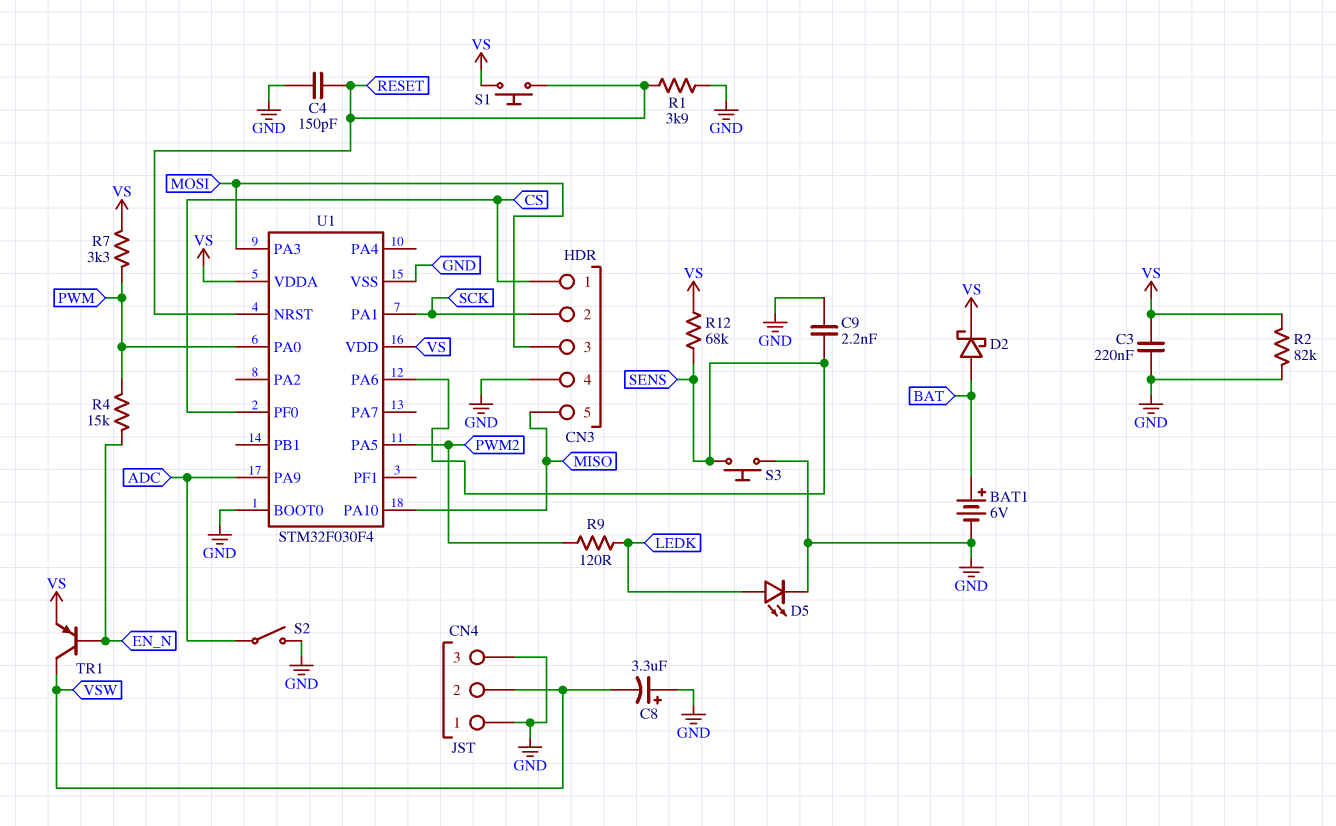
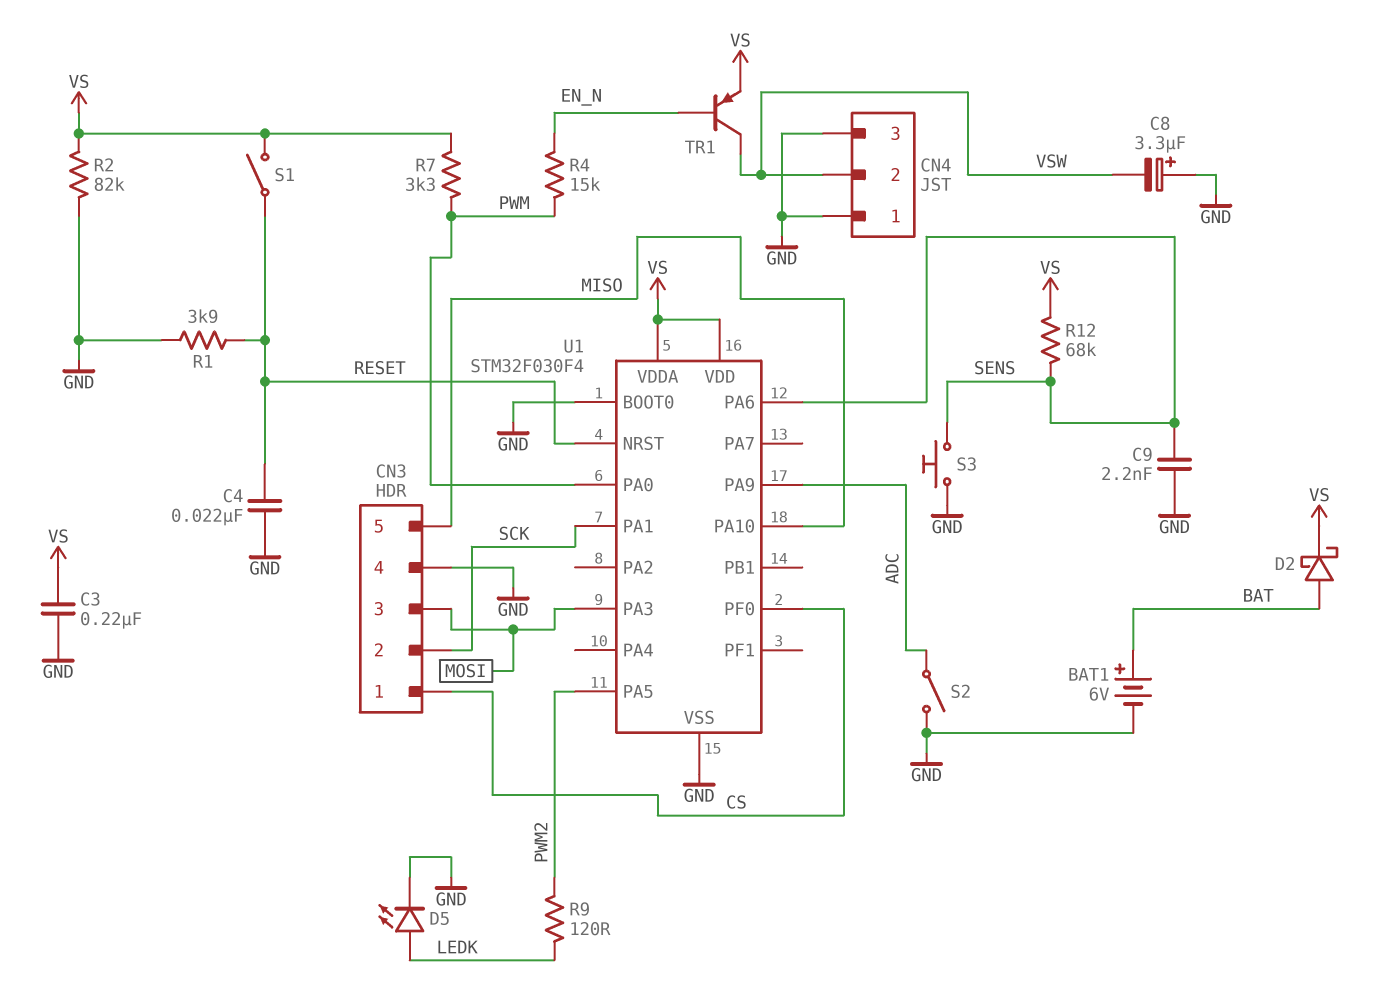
C4: 150pF (GND, RESET) -> 22nF (GND, RESET)
S1: button (RESET, VS) -> switch (RESET, VS)

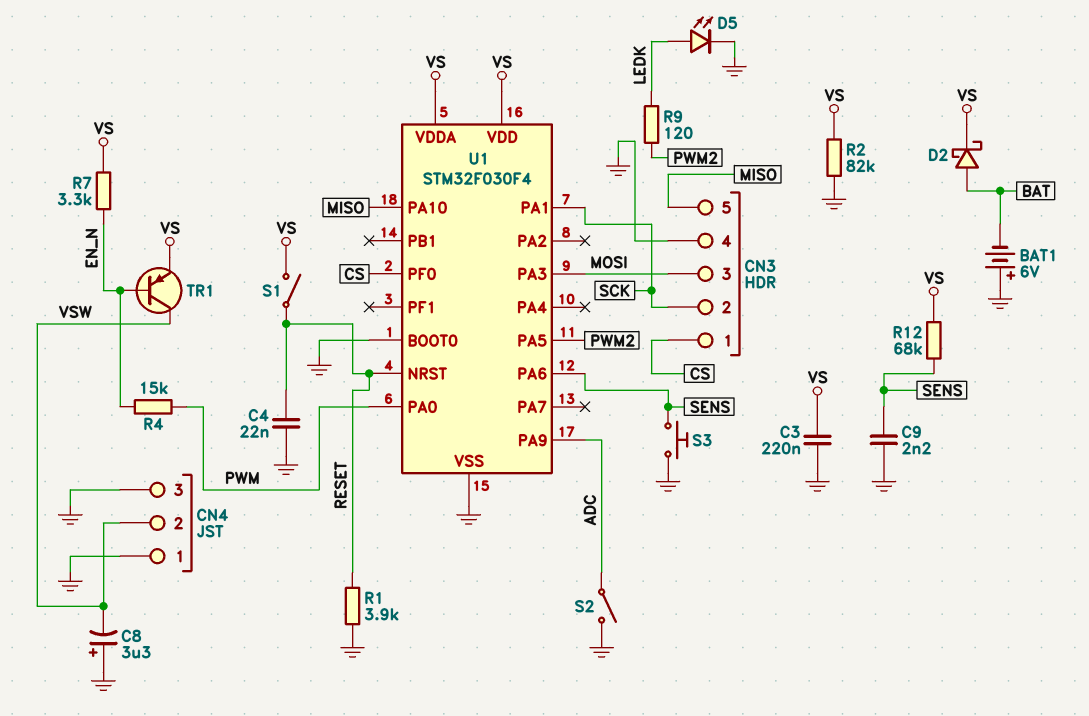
BAT1: 6V (plus BAT, minus GND) -> 6V (plus GND, minus BAT)
R7: 3.3k (PWM, VS) -> 3.3k (EN_N, VS)

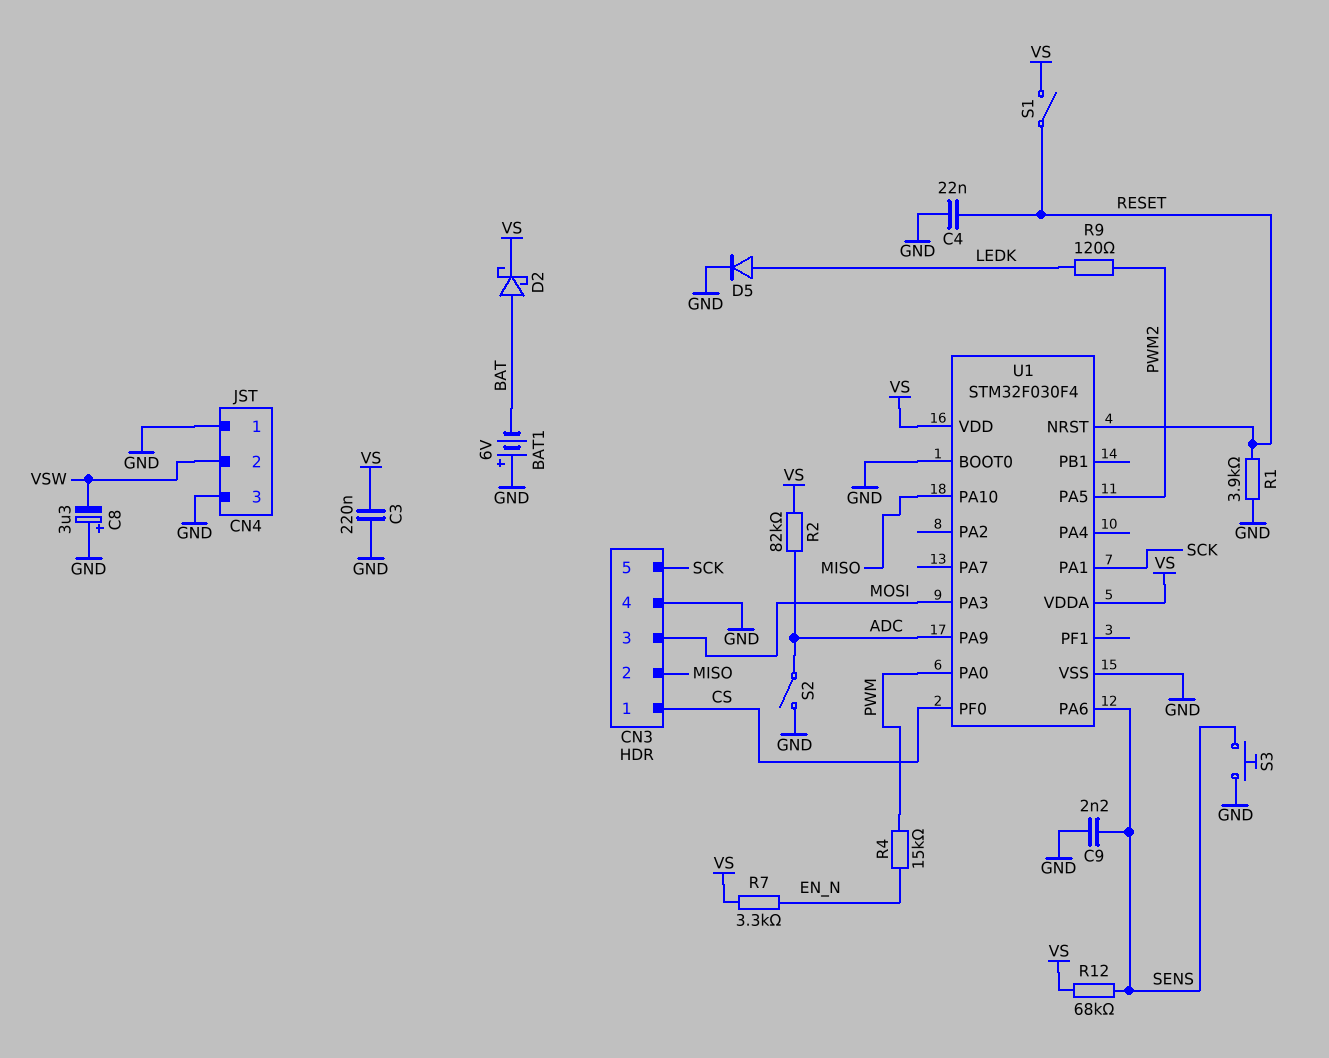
CN3 pin 2: SCK -> MISO
CN3 pin 5: MISO -> SCK
D5: LED (A LEDK, K GND) -> diode (A LEDK, K GND)
R2: 82k (GND, VS) -> 82k (ADC, VS)
TR1: PNP (B EN_N, C VSW, E VS) -> none

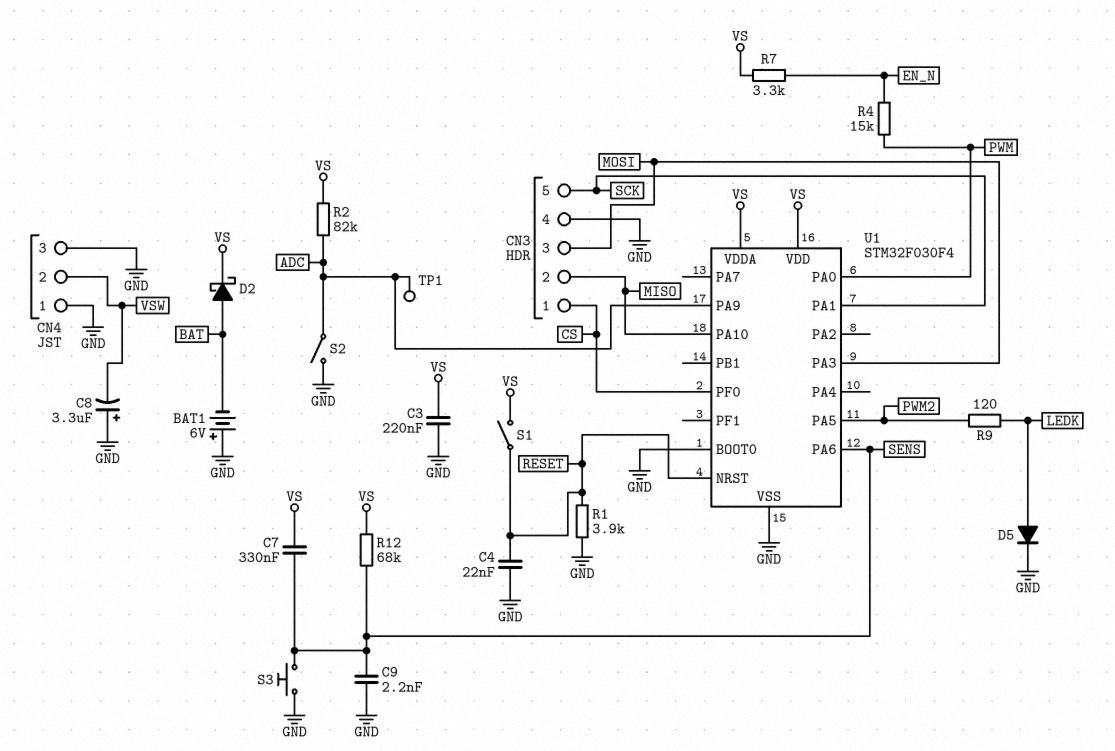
C7: none -> 330nF (SENS, VS)
TP1: none -> test point (ADC)

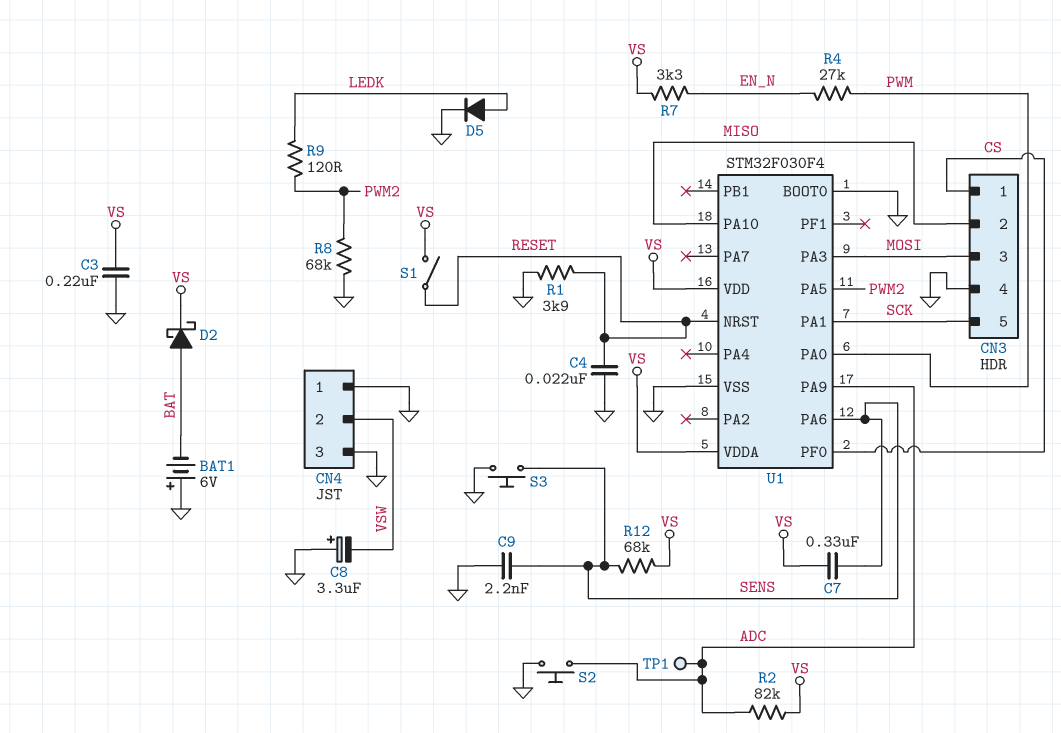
R4: 15k (EN_N, PWM) -> 27k (EN_N, PWM)
R8: none -> 68k (GND, PWM2)
S2: switch (ADC, GND) -> button (ADC, GND)

